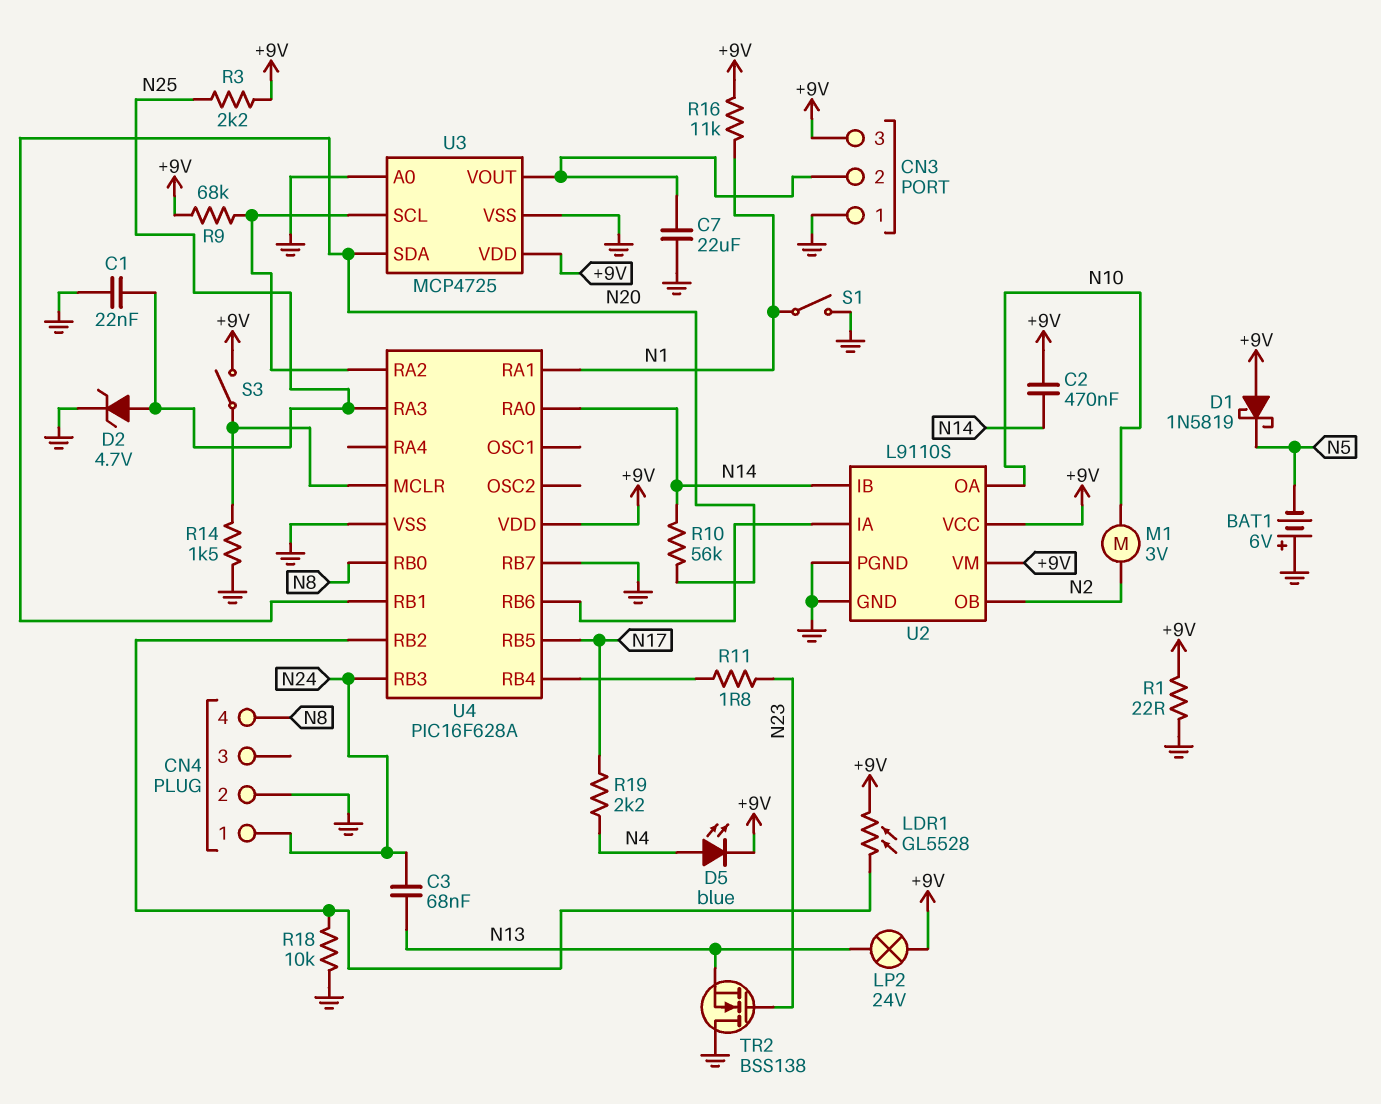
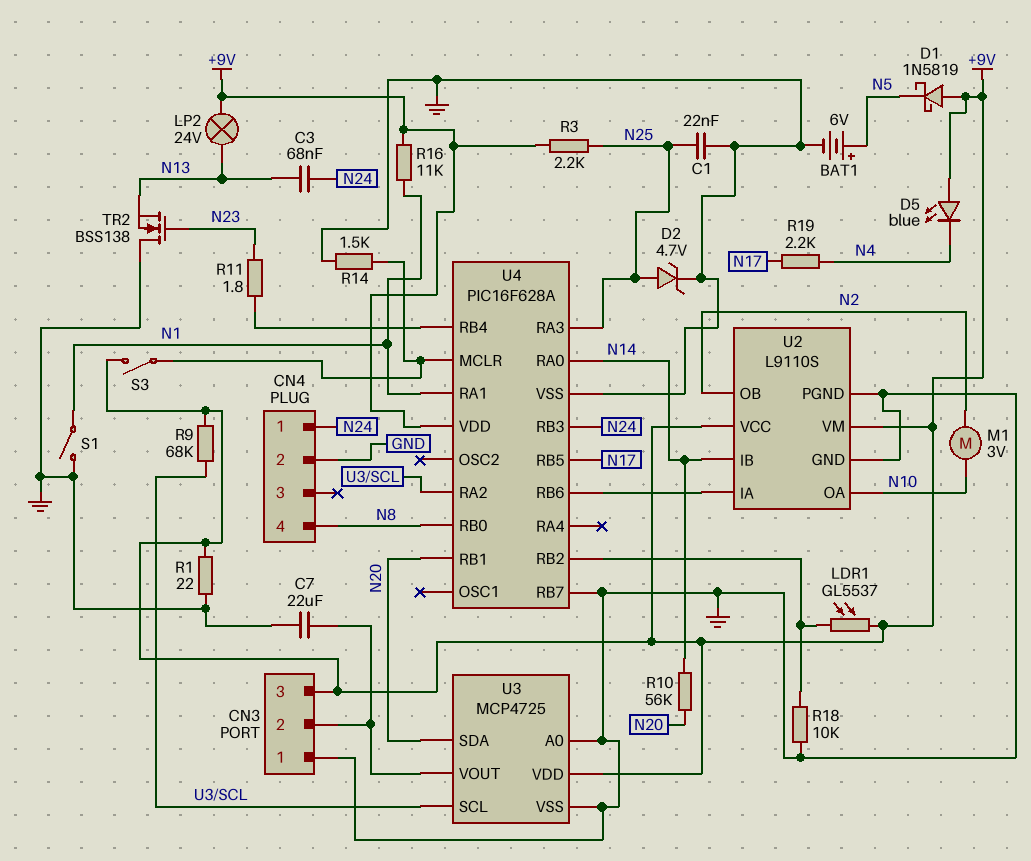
BAT1: 6V (plus GND, minus N5) -> 6V (plus N5, minus GND)
C2: 470nF (+9V, N14) -> none
D5: LED blue (A N4, K +9V) -> LED blue (A +9V, K N4)
LDR1: GL5528 (+9V, U4/RB2) -> GL5537 (+9V, U4/RB2)

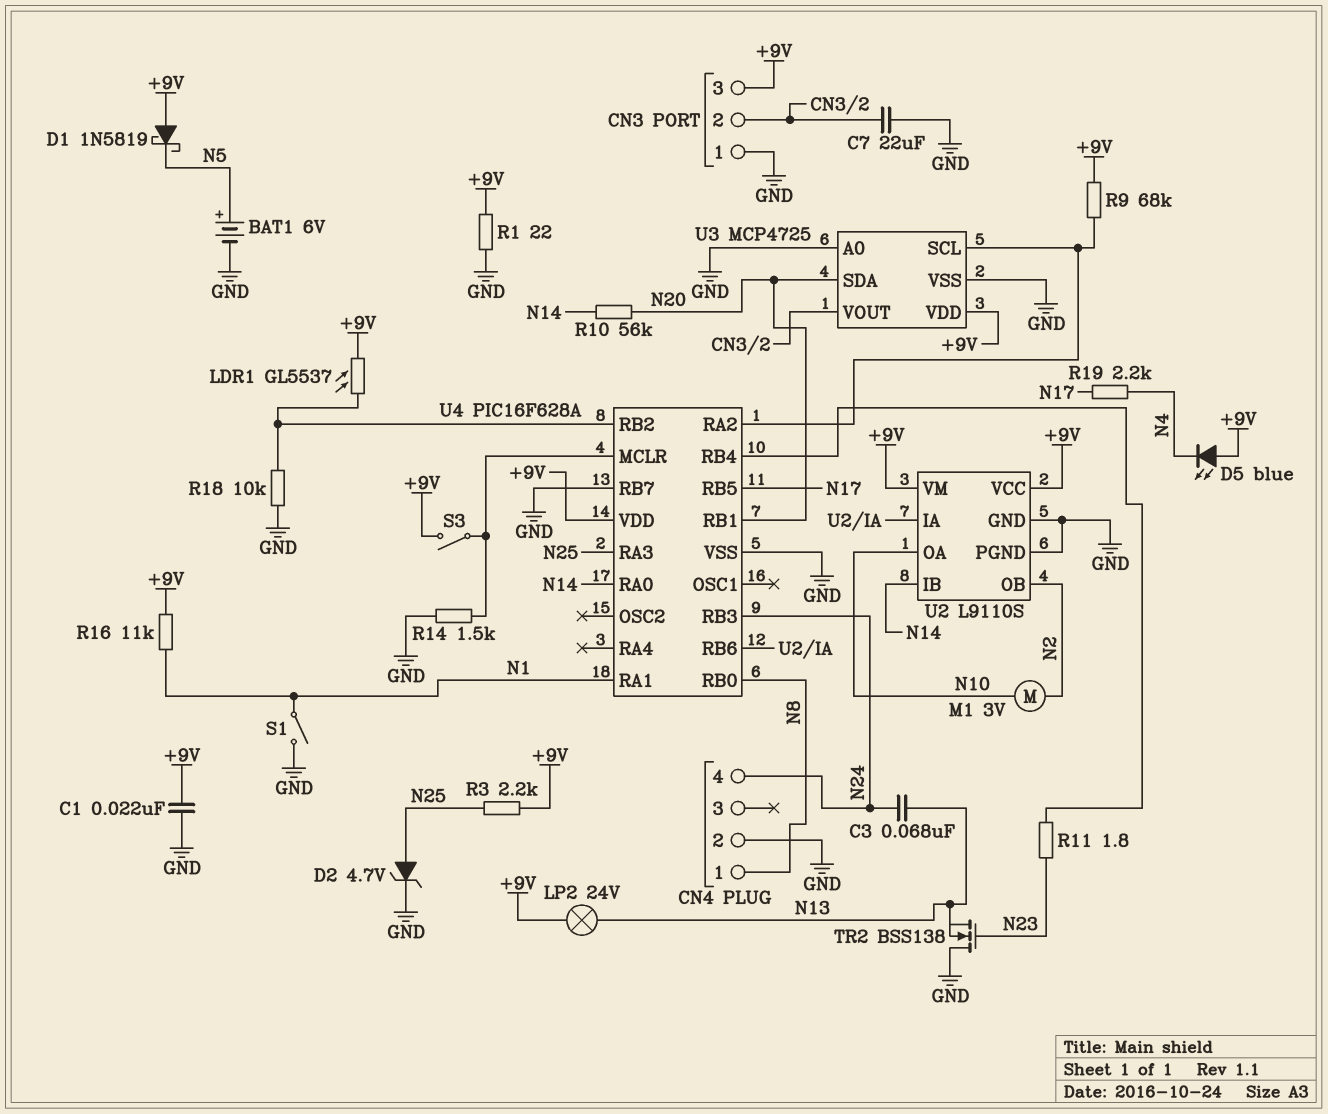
C1: 22nF (GND, N25) -> 22nF (+9V, GND)
CN4 pin 1: N24 -> N8
CN4 pin 4: N8 -> N24

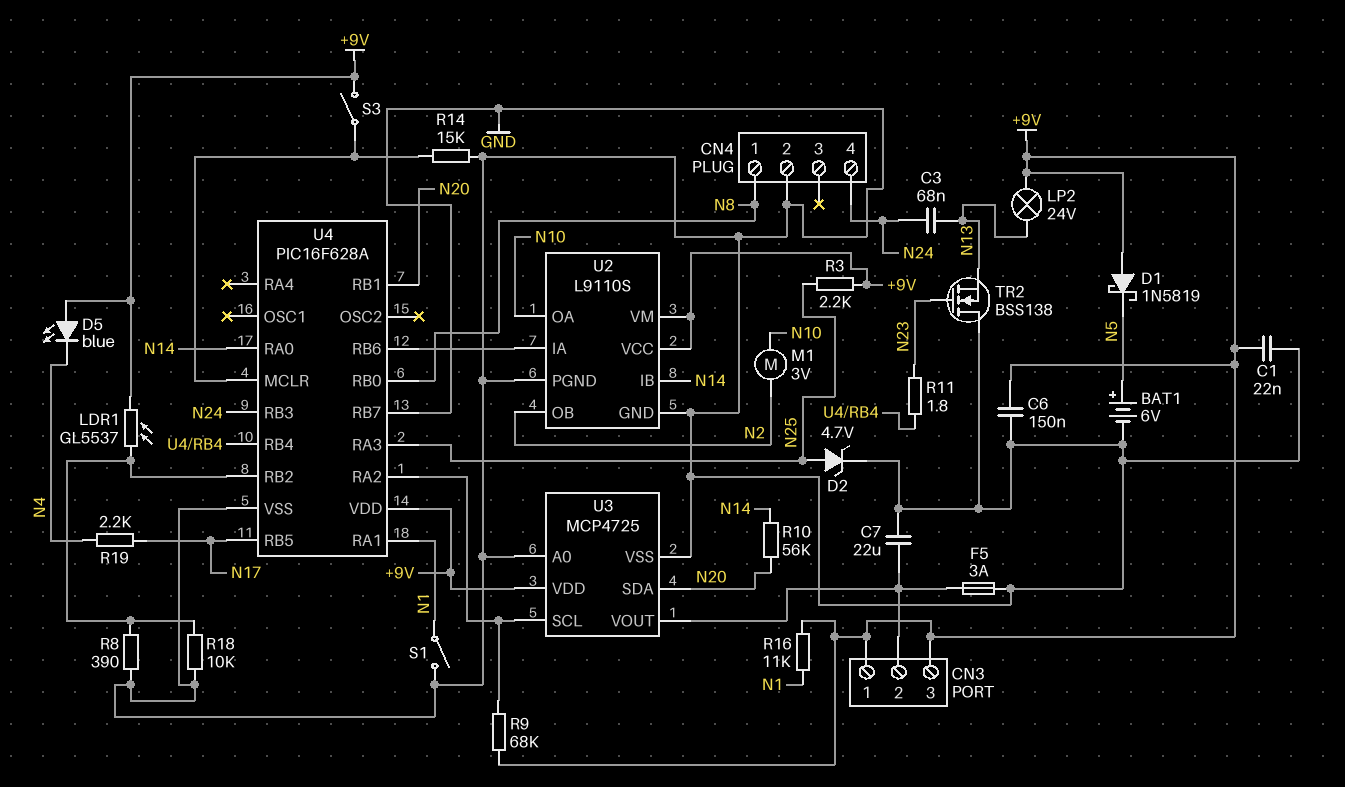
C6: none -> 150nF (+9V, GND)
CN3 pin 1: GND -> +9V
F5: none -> 3A (CN3/2, GND)
R1: 22 (+9V, GND) -> none
R8: none -> 390 (GND, U4/RB2)
R14: 1.5k (GND, U4/MCLR) -> 15k (GND, U4/MCLR)

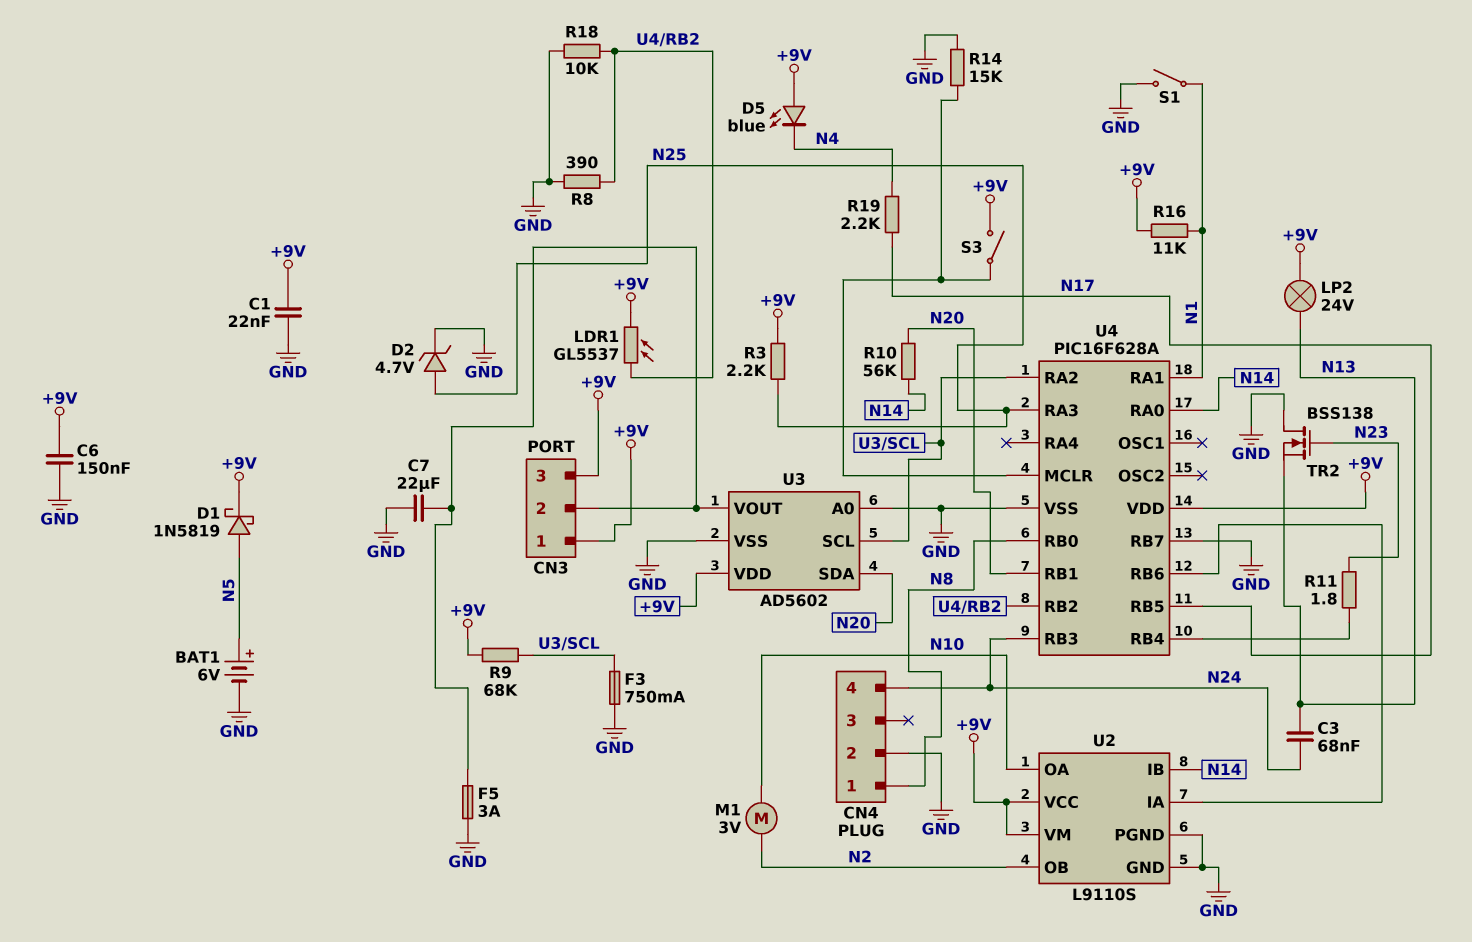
D1: schottky 1N5819 (A +9V, K N5) -> schottky 1N5819 (A N5, K +9V)
F3: none -> 750mA (GND, U3/SCL)
U3: MCP4725 -> AD5602

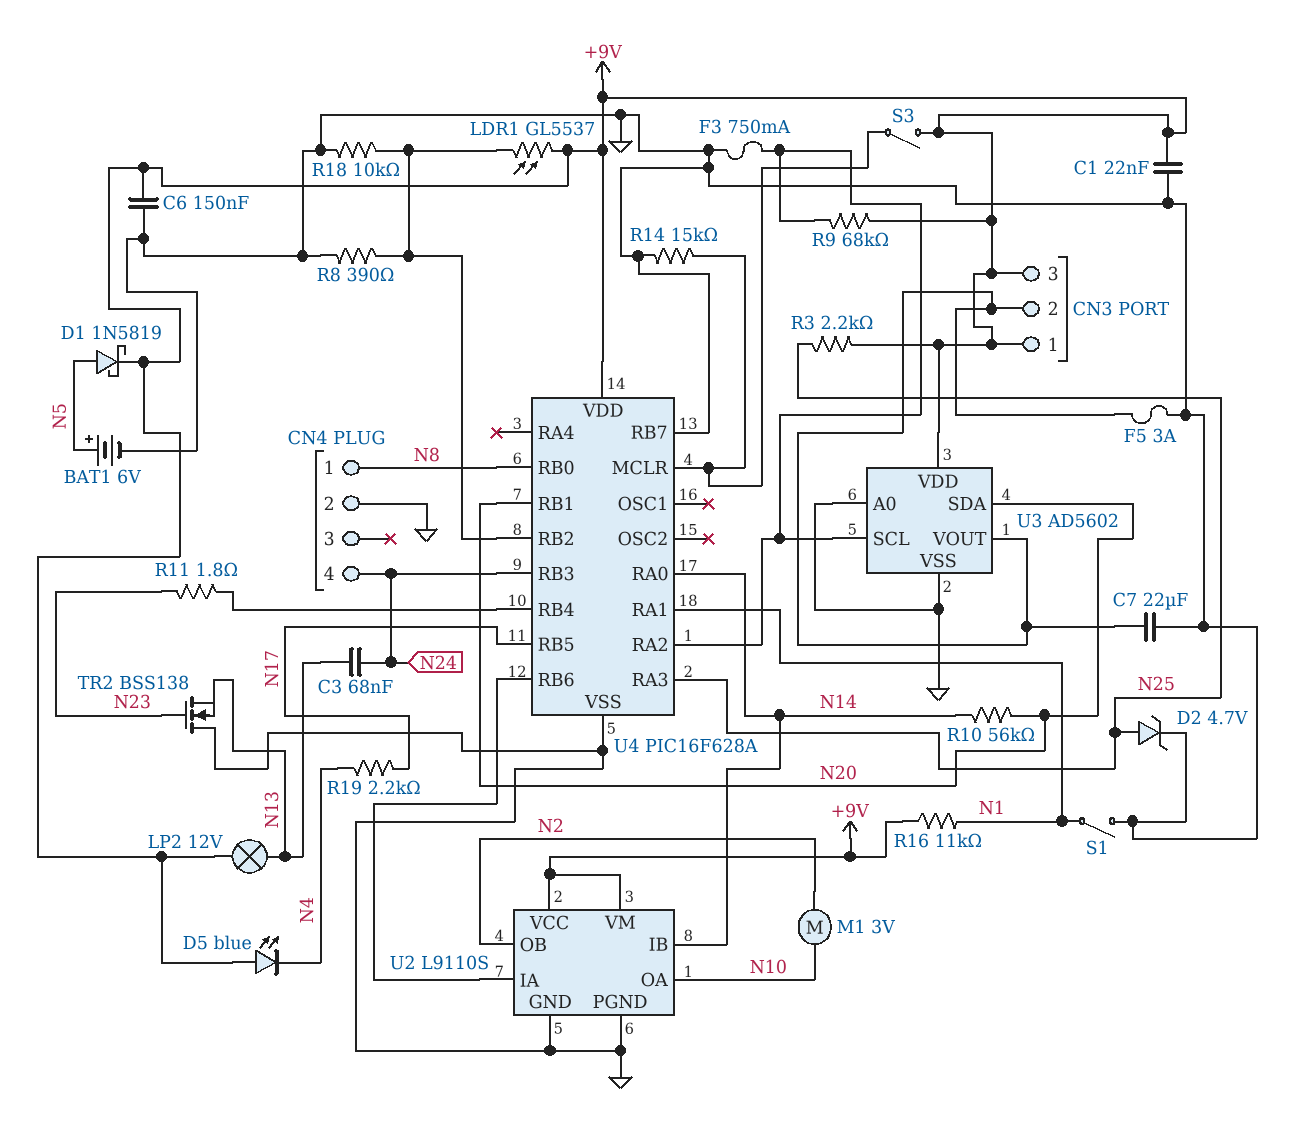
LP2: lamp 24V (+9V, N13) -> lamp 12V (+9V, N13)

